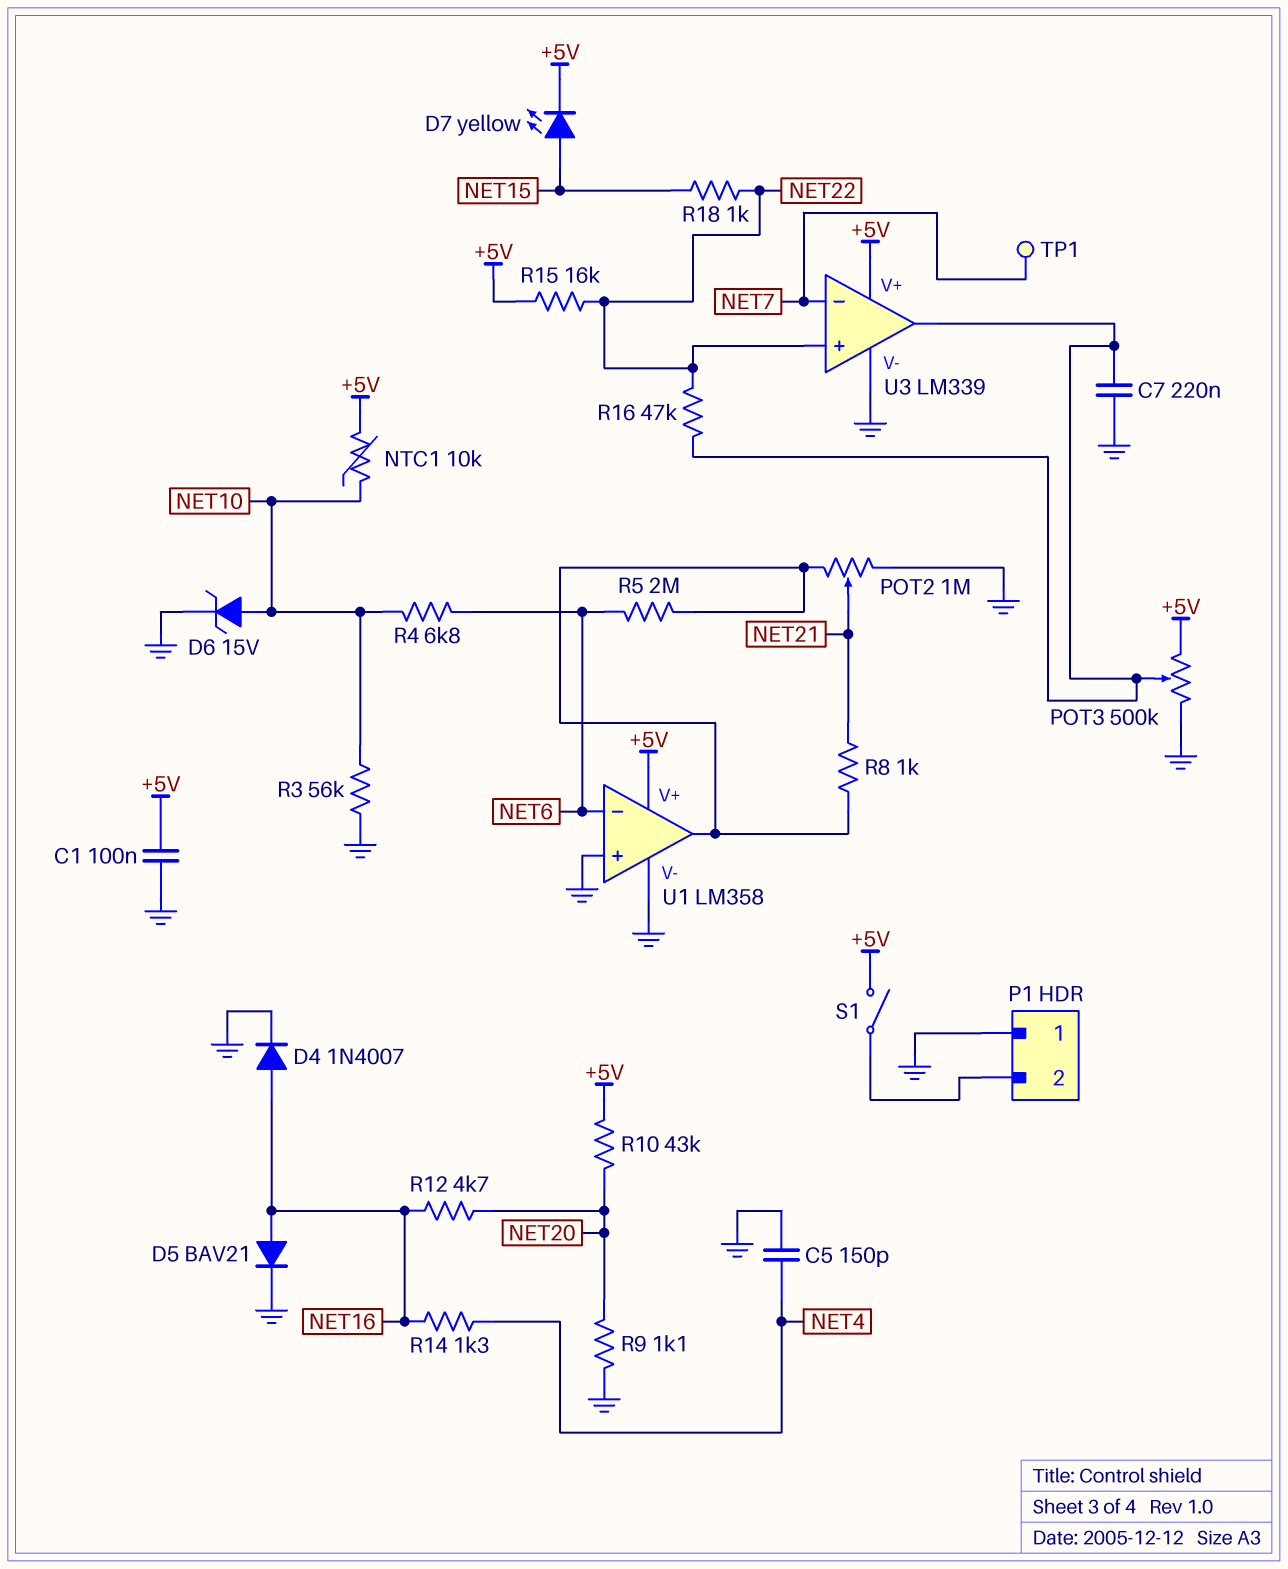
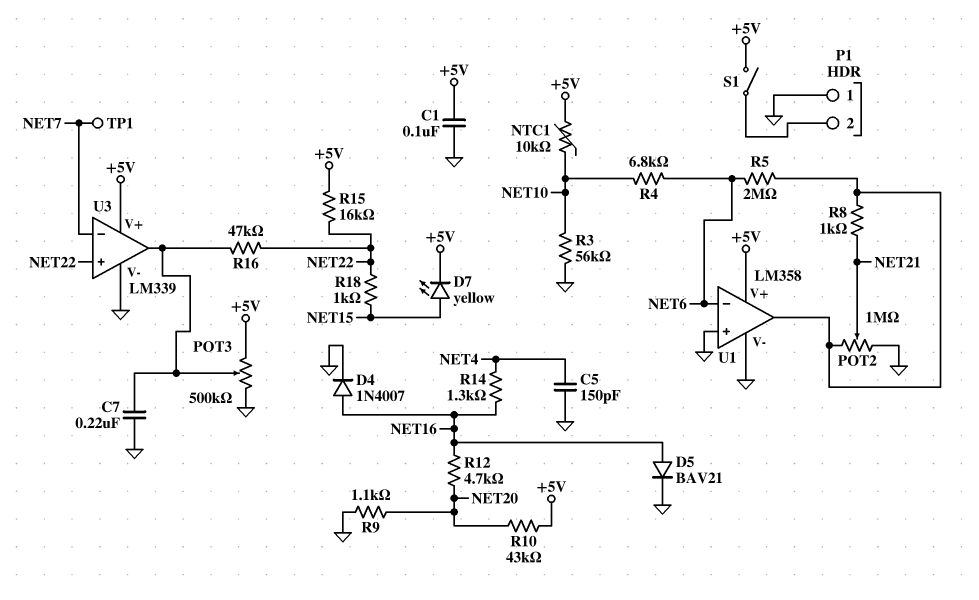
D6: zener 15V (A NET10, K GND) -> none

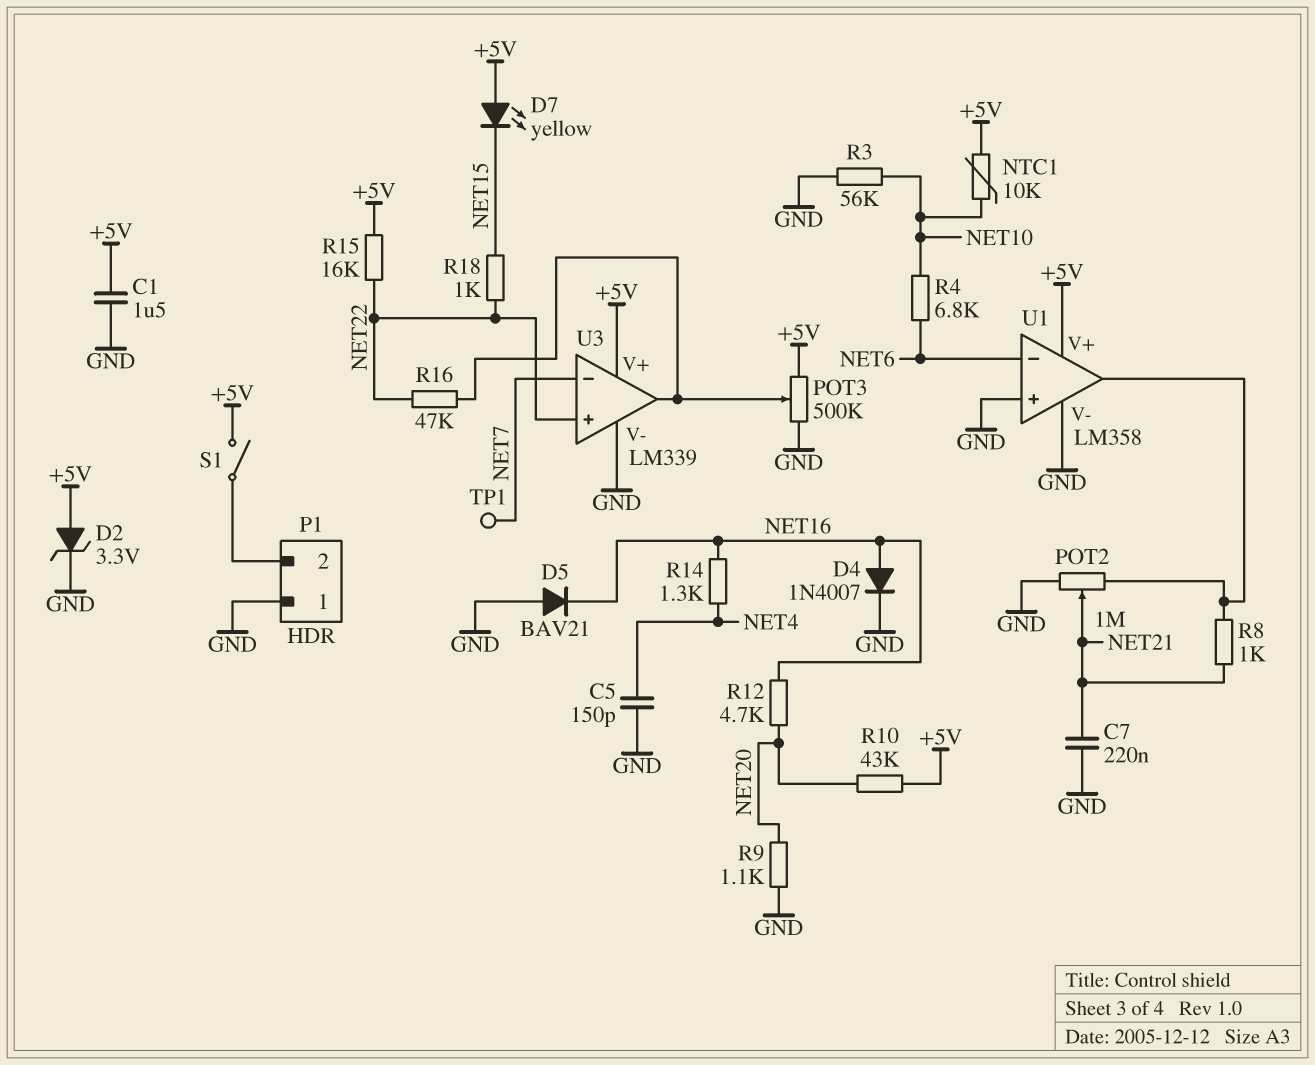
C1: 100nF (+5V, GND) -> 1.5uF (+5V, GND)
C7: 220nF (GND, U3/out) -> 220nF (GND, NET21)
D2: none -> zener 3.3V (A +5V, K GND)
D5: diode BAV21 (A NET16, K GND) -> diode BAV21 (A GND, K NET16)
D7: LED yellow (A NET15, K +5V) -> LED yellow (A +5V, K NET15)
R5: 2M (NET6, U1/out) -> none

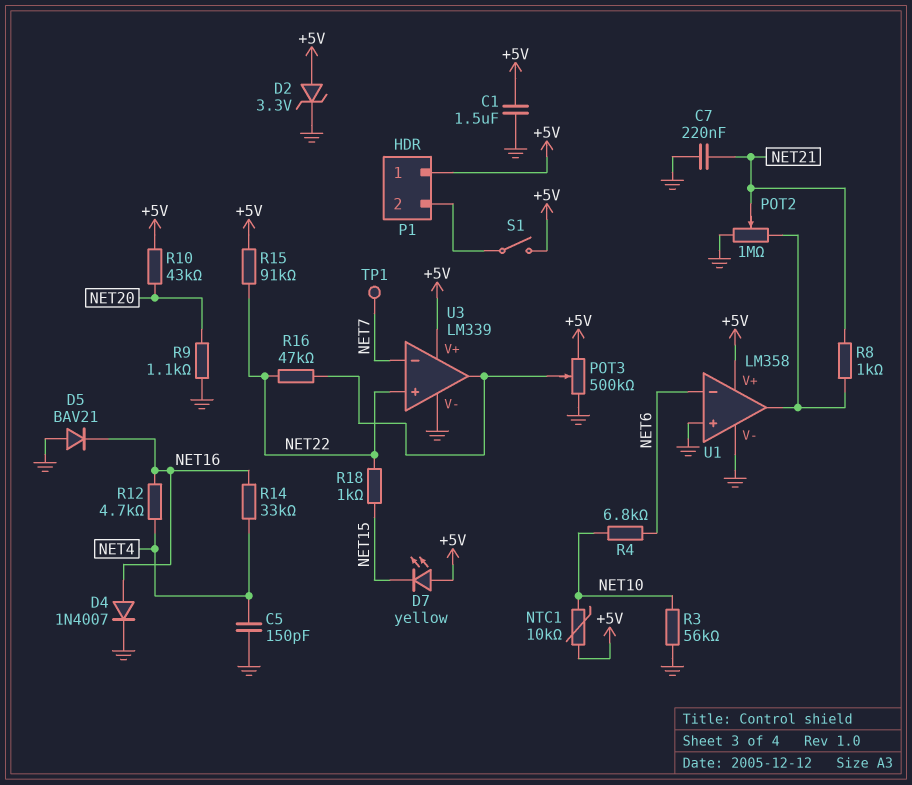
P1 pin 1: GND -> +5V
R12: 4.7k (NET16, NET20) -> 4.7k (NET4, NET16)
R14: 1.3k (NET4, NET16) -> 33k (NET4, NET16)
R15: 16k (+5V, NET22) -> 91k (+5V, NET22)

